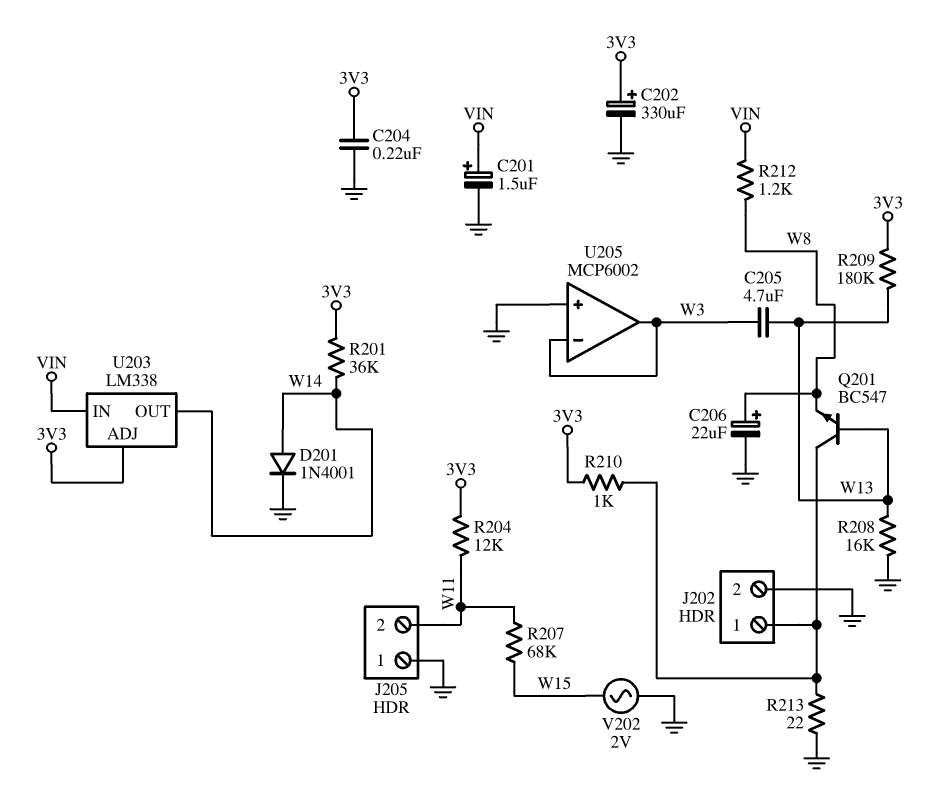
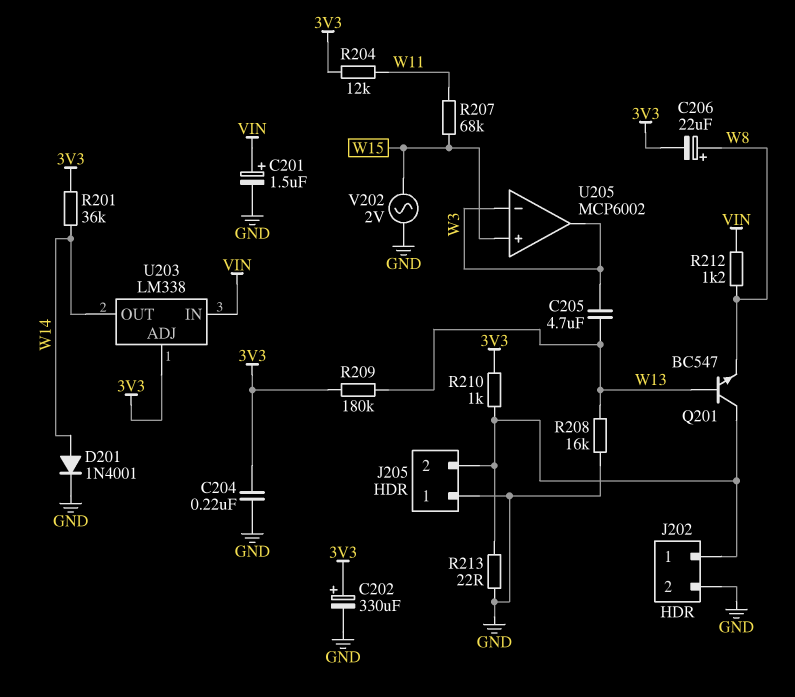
C206: 22uF (plus W8, minus GND) -> 22uF (plus W8, minus 3V3)
J205 pin 2: W11 -> J202/1
U205 pin in+: GND -> W15

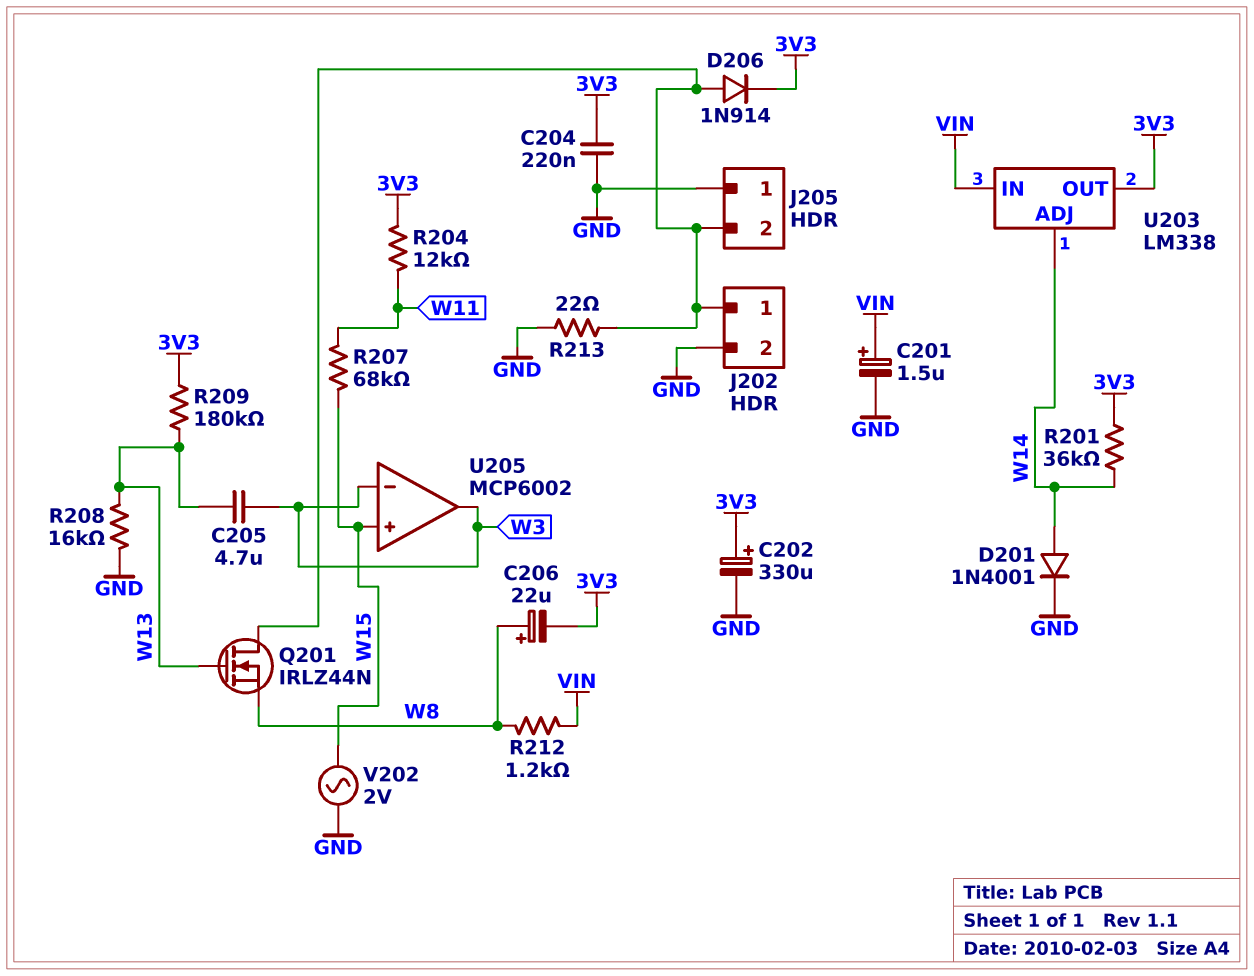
D206: none -> diode 1N914 (A J202/1, K 3V3)
Q201: NPN BC547 (B W13, C J202/1, E W8) -> NMOS IRLZ44N (G W13, D J202/1, S W8)
R210: 1k (3V3, J202/1) -> none
U203 pin ADJ: 3V3 -> W14
U203 pin OUT: W14 -> 3V3

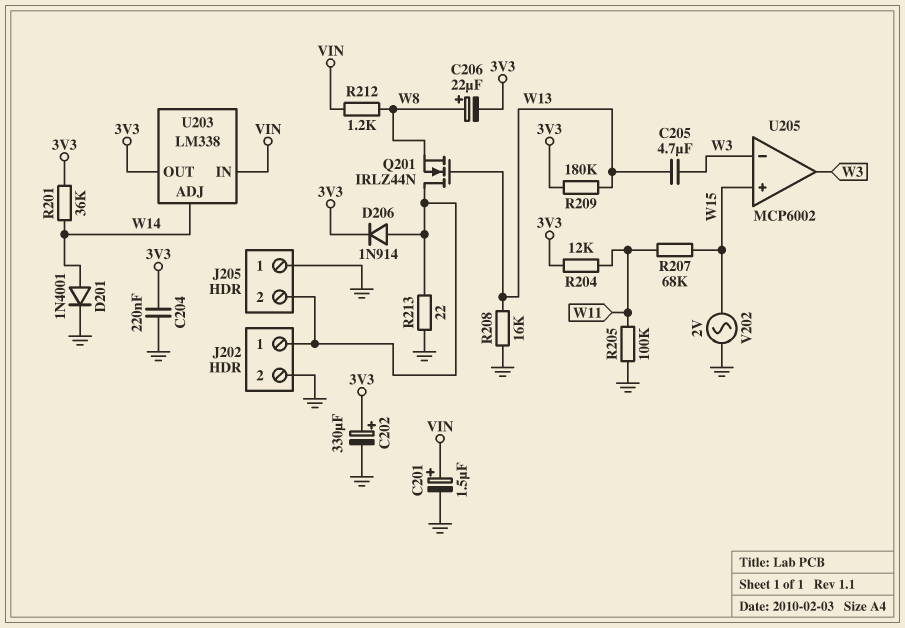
R205: none -> 100k (GND, W11)

